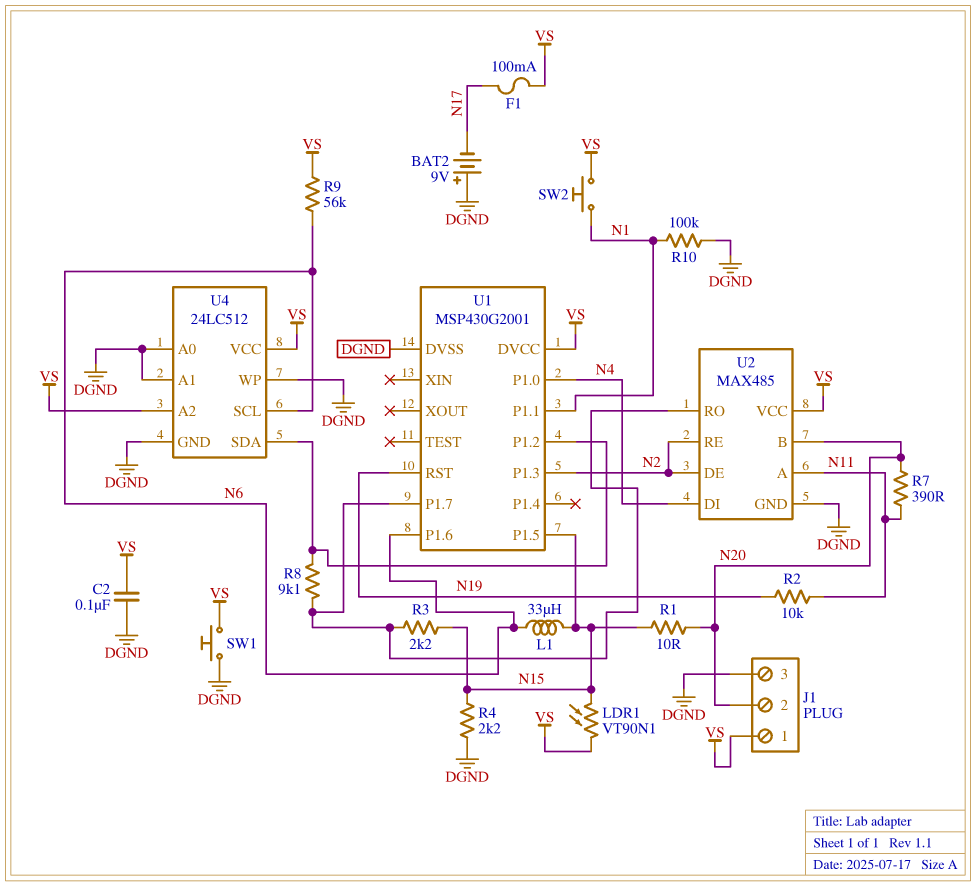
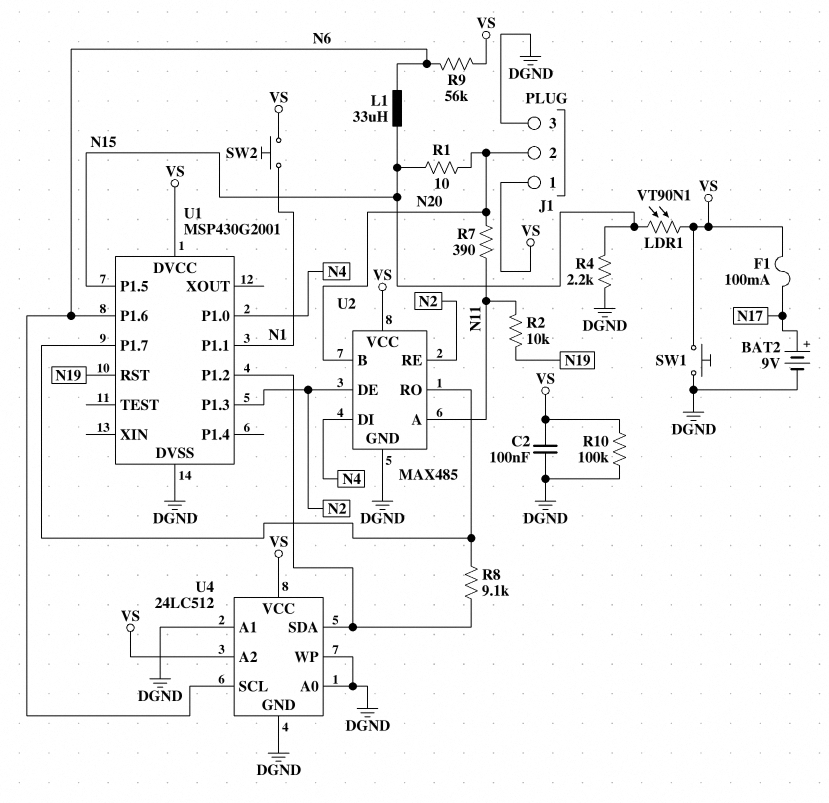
BAT2: 9V (plus DGND, minus N17) -> 9V (plus N17, minus DGND)
R3: 2.2k (N15, U1/P1.7) -> none
R10: 100k (DGND, N1) -> 100k (DGND, VS)

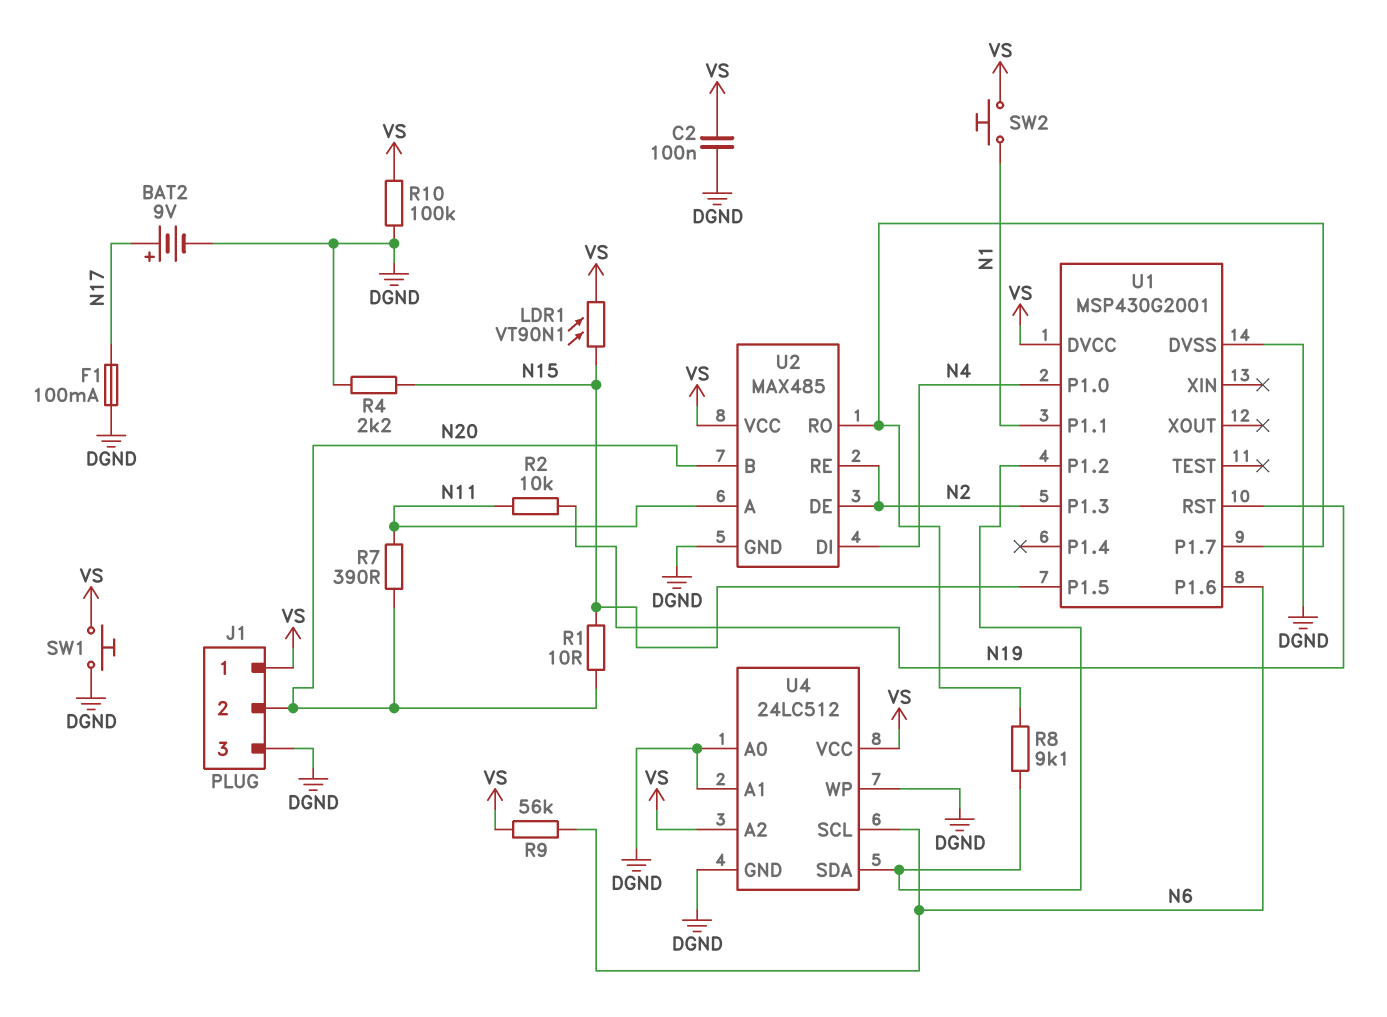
F1: 100mA (N17, VS) -> 100mA (DGND, N17)
L1: 33uH (N6, N15) -> none

